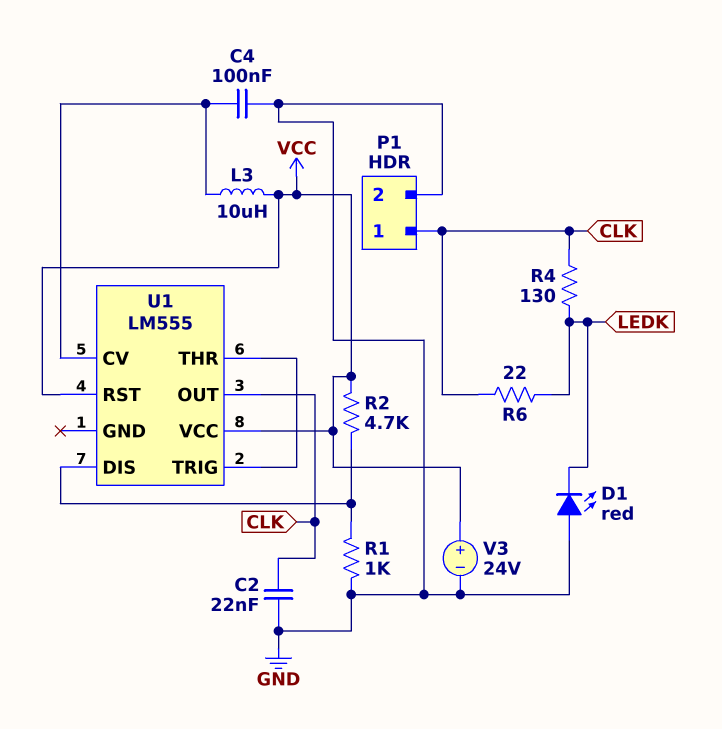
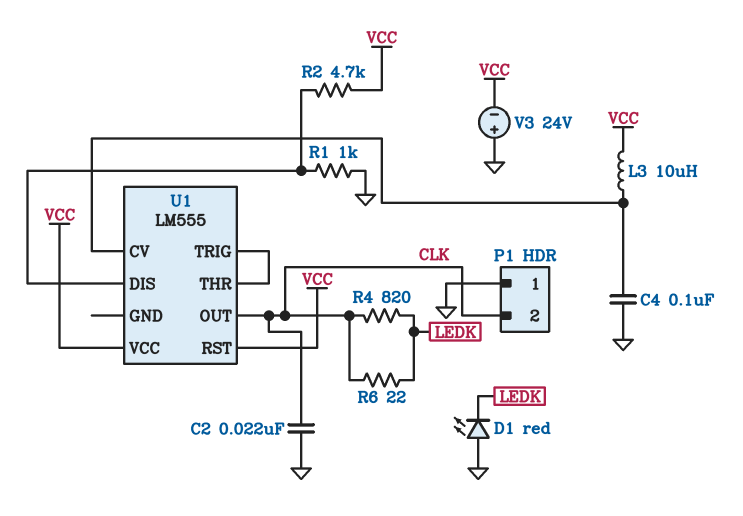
P1 pin 1: CLK -> GND
P1 pin 2: GND -> CLK
R4: 130 (CLK, LEDK) -> 820 (CLK, LEDK)
V3: 24V (plus VCC, minus GND) -> 24V (plus GND, minus VCC)

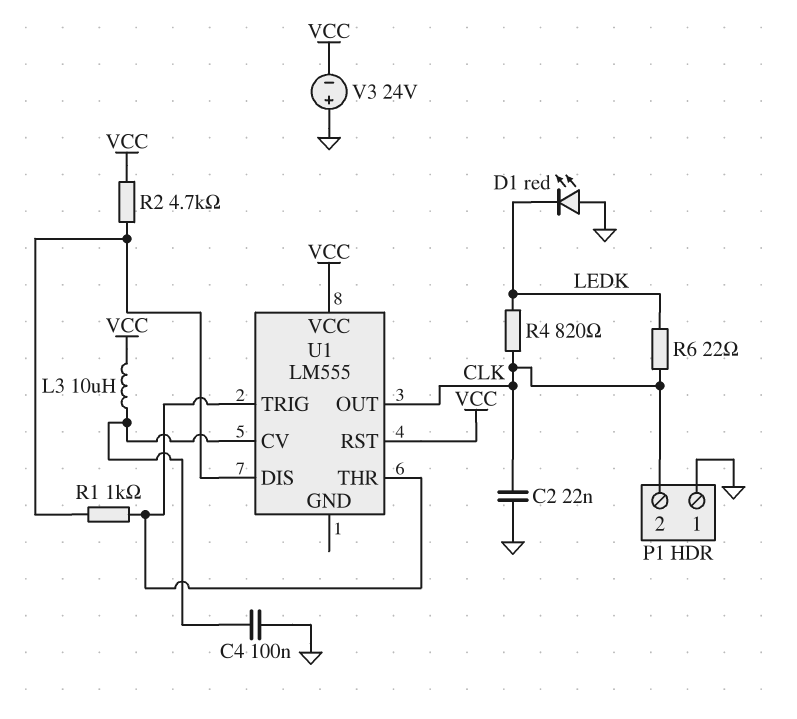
R1: 1k (GND, U1/DIS) -> 1k (U1/DIS, U1/THR)

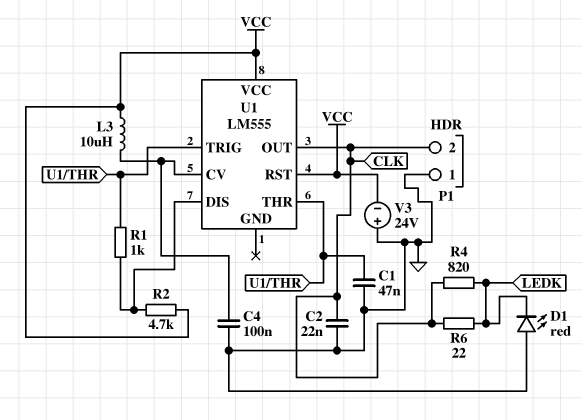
C1: none -> 47nF (GND, U1/THR)

